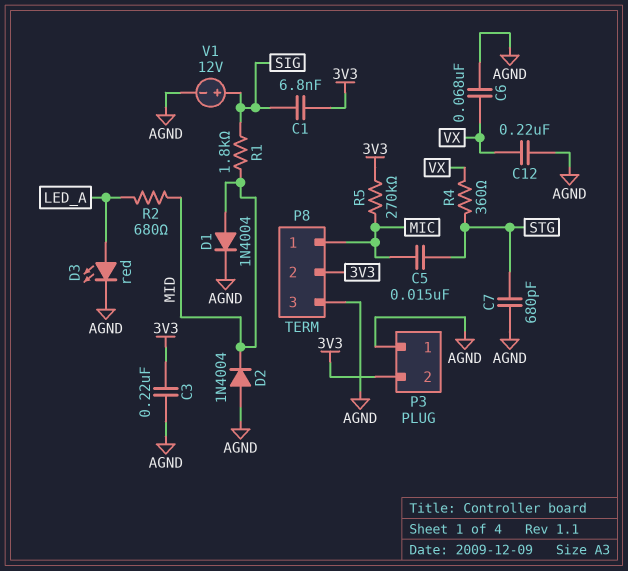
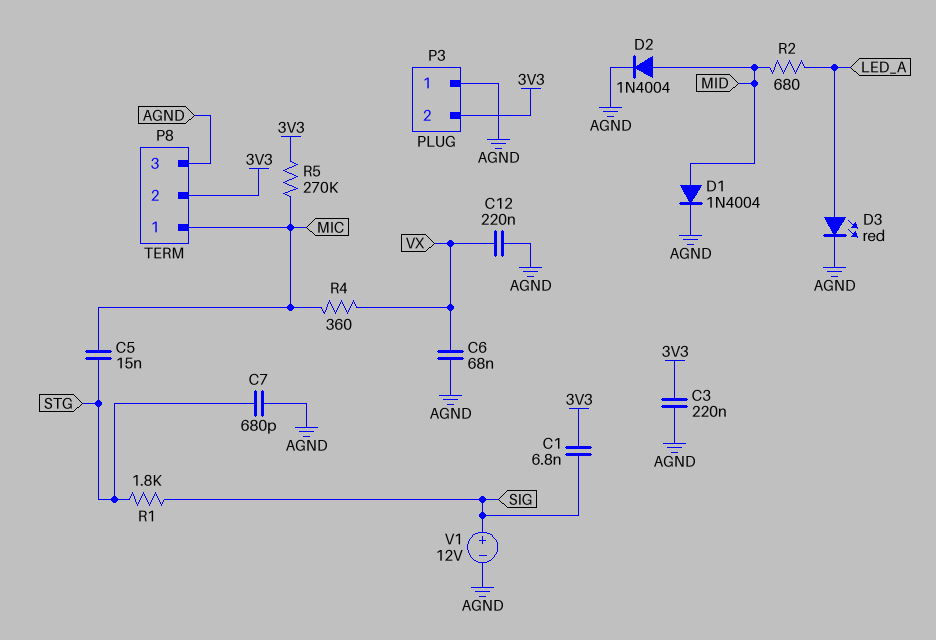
D2: diode 1N4004 (A AGND, K MID) -> diode 1N4004 (A MID, K AGND)
R1: 1.8k (MID, SIG) -> 1.8k (SIG, STG)
R4: 360 (STG, VX) -> 360 (MIC, VX)

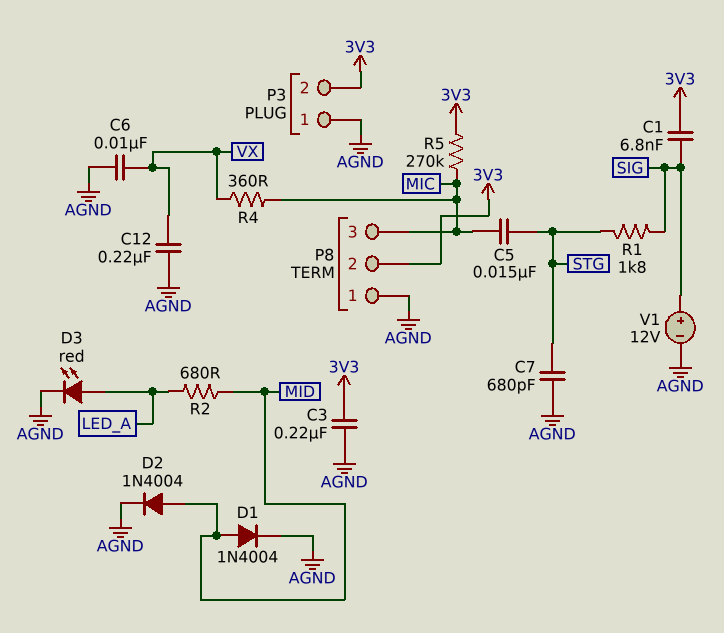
C6: 68nF (AGND, VX) -> 10nF (AGND, VX)
P8 pin 1: MIC -> AGND
P8 pin 3: AGND -> MIC

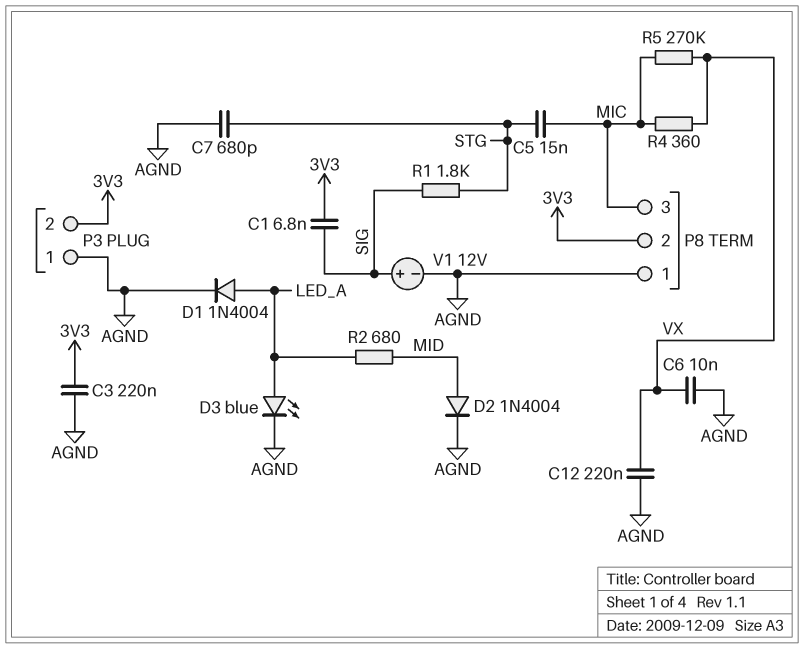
D1: diode 1N4004 (A MID, K AGND) -> diode 1N4004 (A LED_A, K AGND)
D3: LED red (A LED_A, K AGND) -> LED blue (A LED_A, K AGND)
R5: 270k (3V3, MIC) -> 270k (MIC, VX)

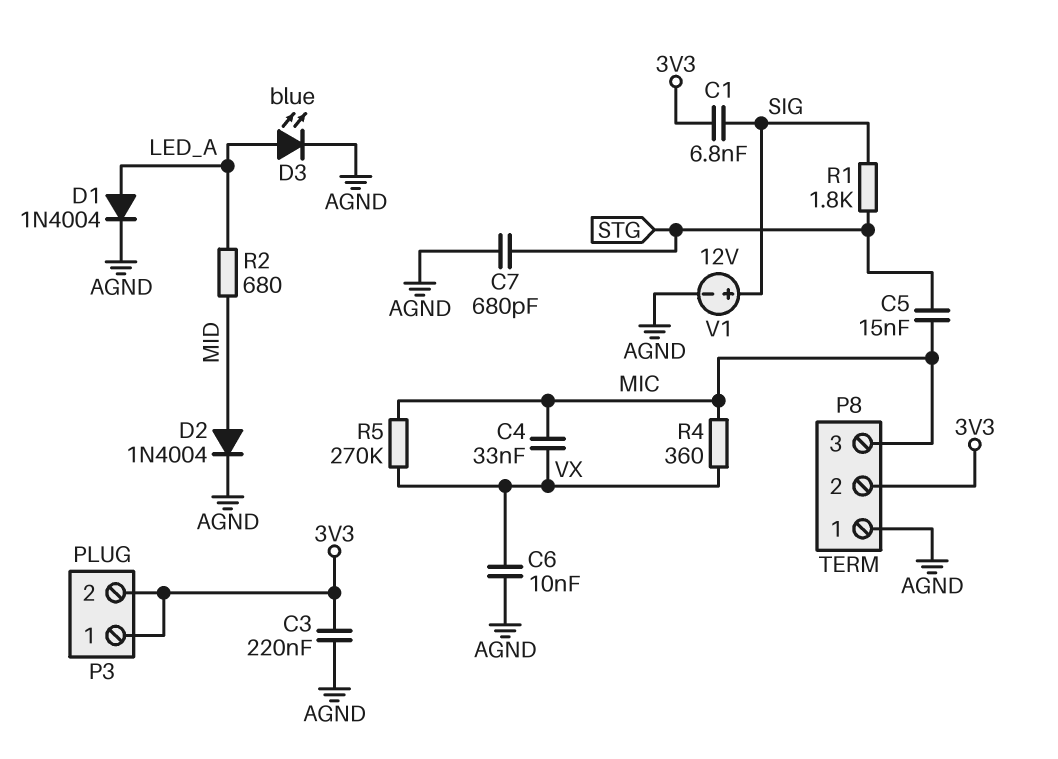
C4: none -> 33nF (MIC, VX)
C12: 220nF (AGND, VX) -> none
P3 pin 1: AGND -> 3V3

